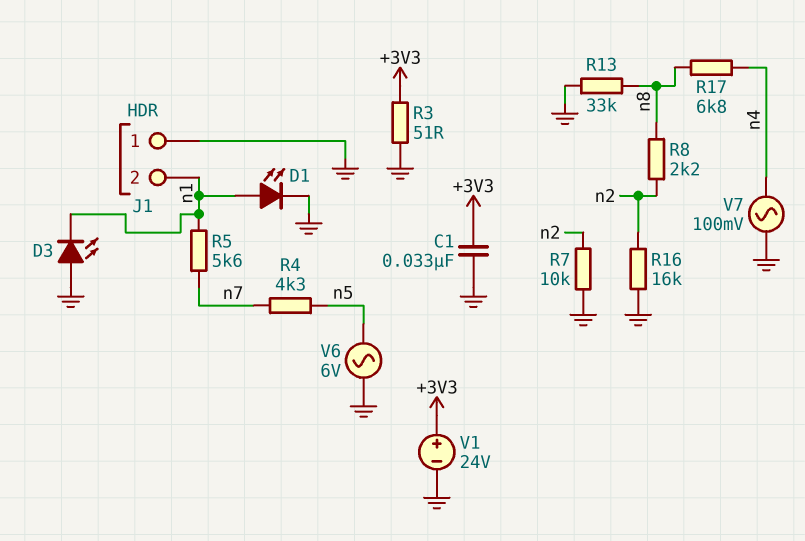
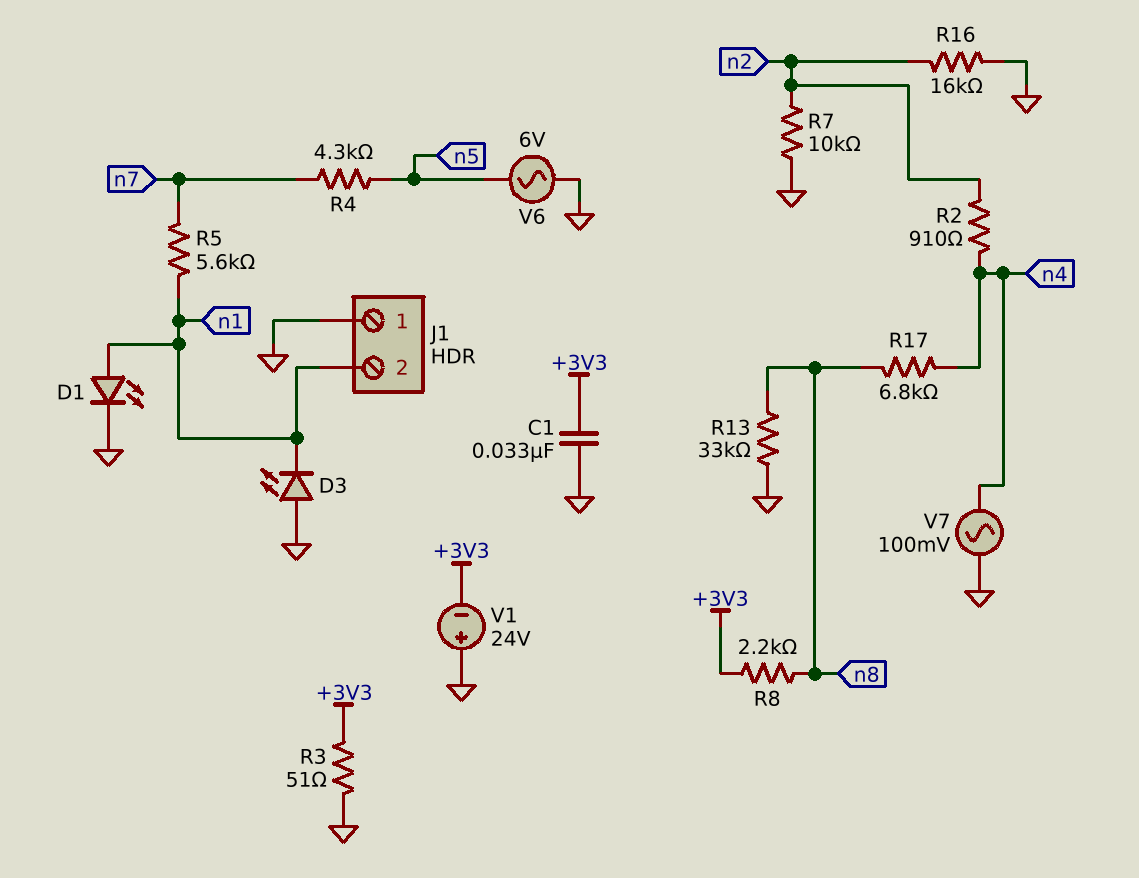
R2: none -> 910 (n2, n4)
R8: 2.2k (n2, n8) -> 2.2k (+3V3, n8)
V1: 24V (plus +3V3, minus GND) -> 24V (plus GND, minus +3V3)

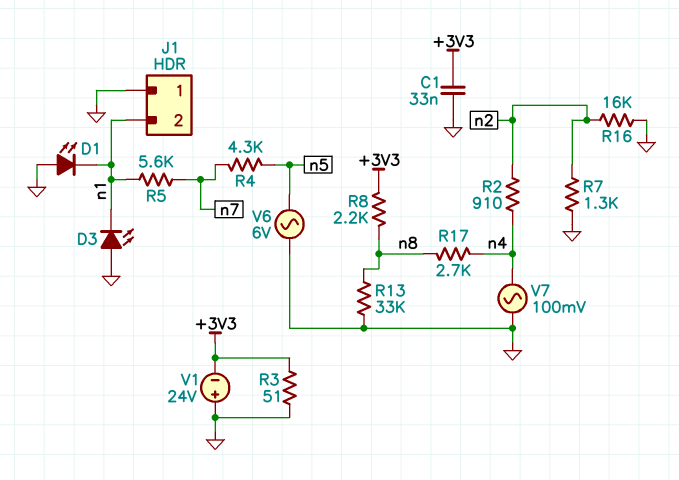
D1: LED (A n1, K GND) -> LED (A GND, K n1)
R7: 10k (GND, n2) -> 1.3k (GND, n2)
R17: 6.8k (n4, n8) -> 2.7k (n4, n8)

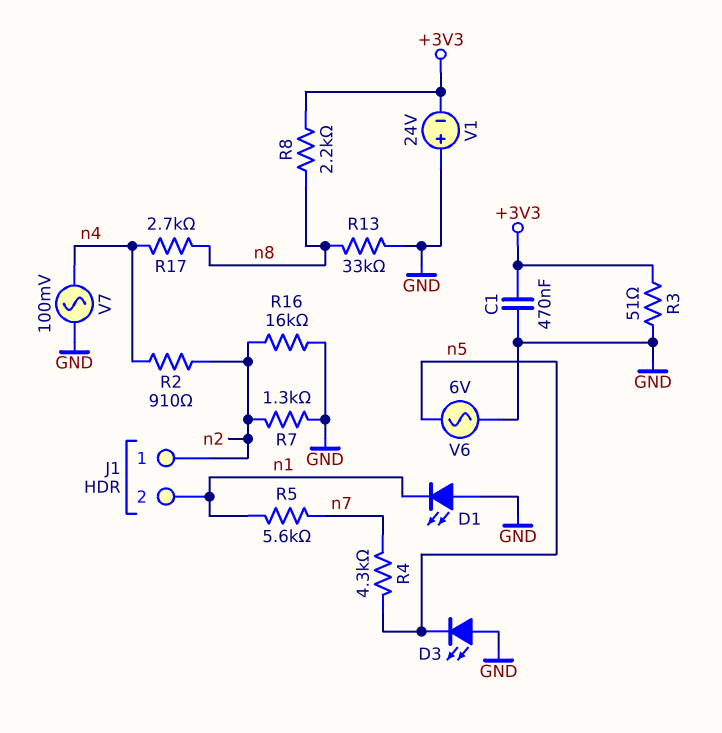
C1: 33nF (+3V3, GND) -> 470nF (+3V3, GND)
D3: LED (A GND, K n1) -> LED (A GND, K n5)
J1 pin 1: GND -> n2

